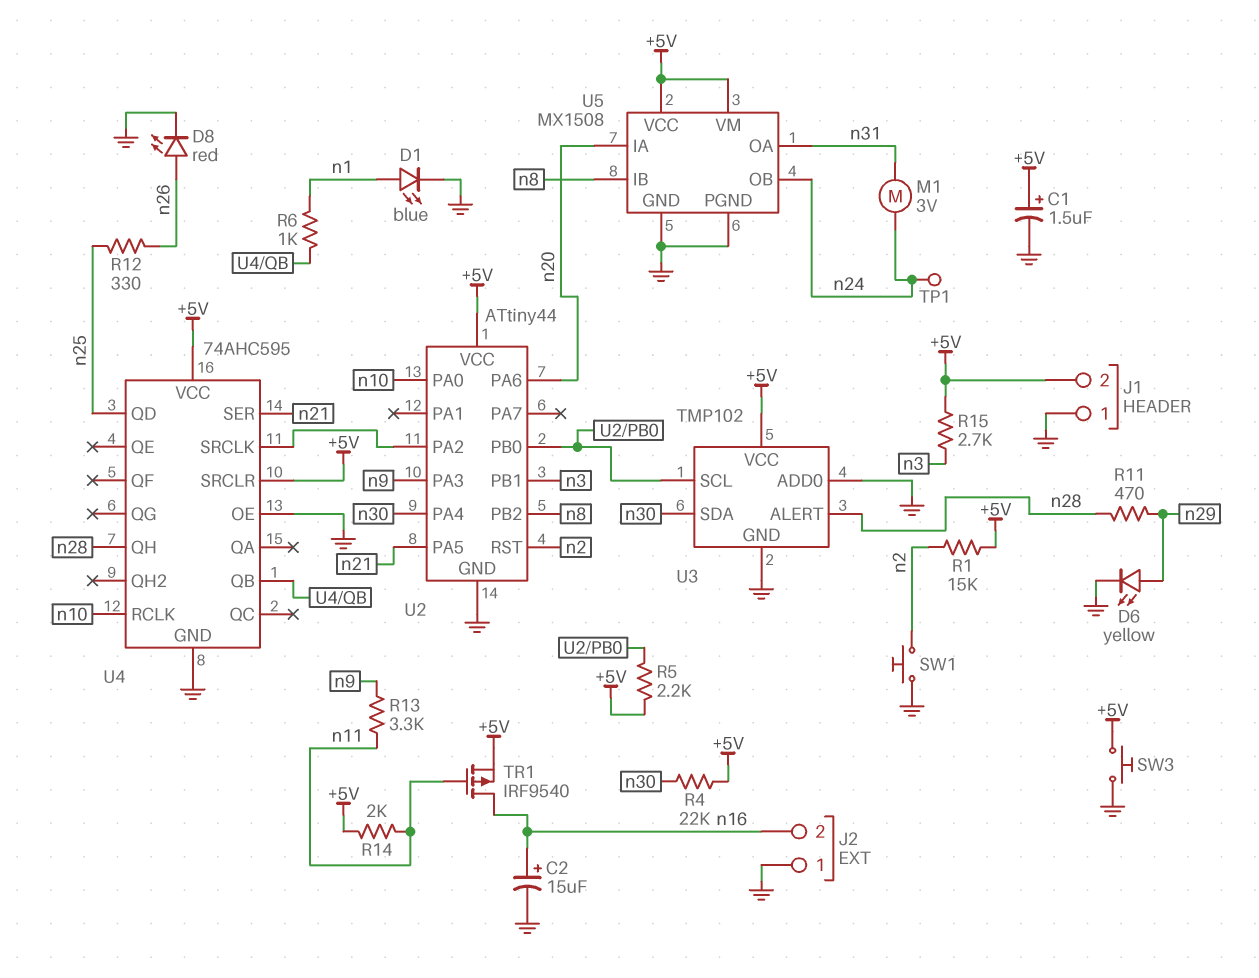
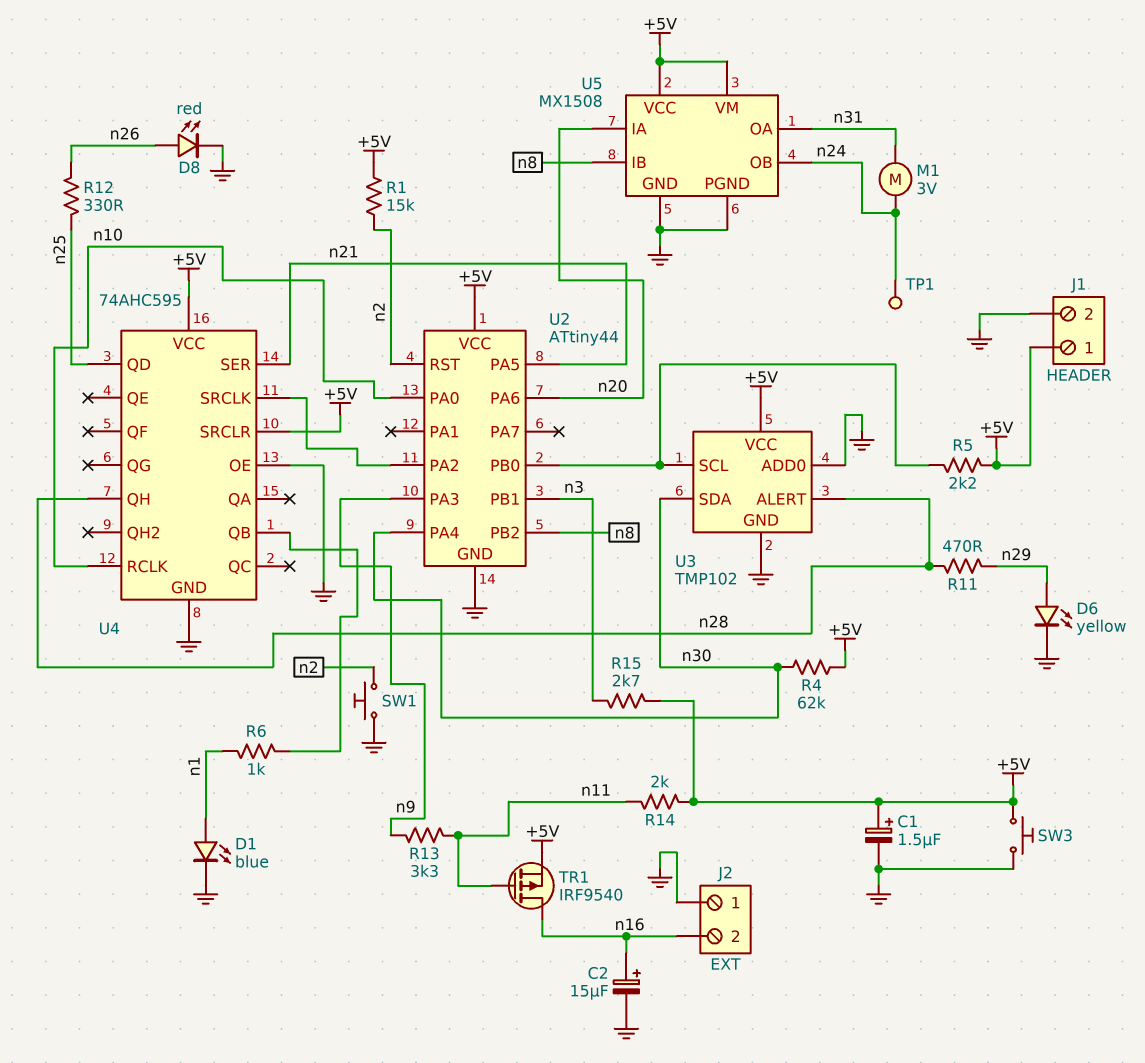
J1 pin 1: GND -> +5V
J1 pin 2: +5V -> GND
R4: 22k (+5V, n30) -> 62k (+5V, n30)

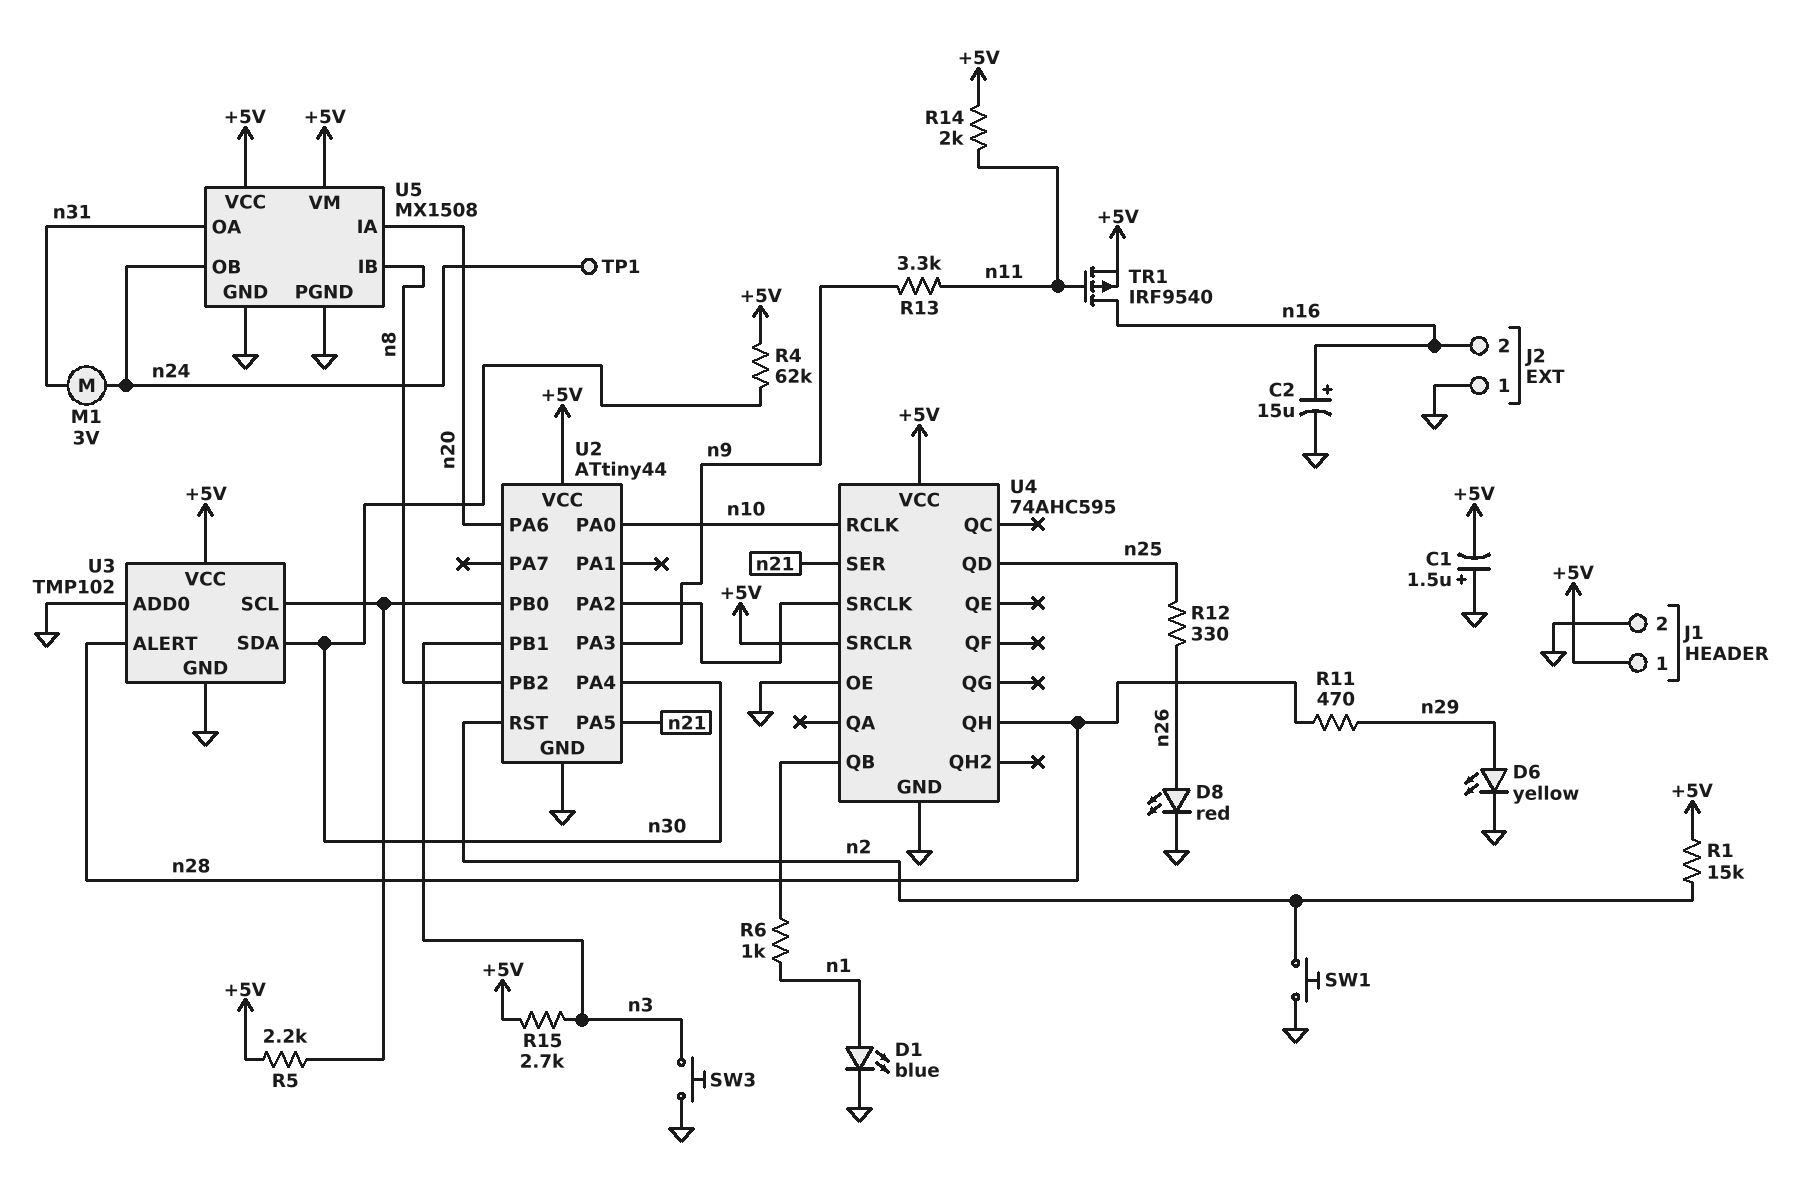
C1: 1.5uF (plus +5V, minus GND) -> 1.5uF (plus GND, minus +5V)
SW3: button (+5V, GND) -> button (GND, n3)

